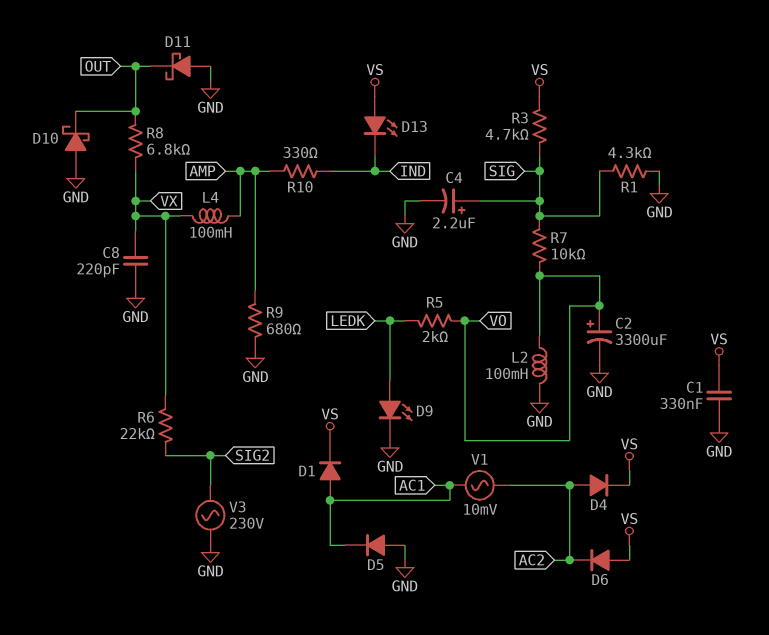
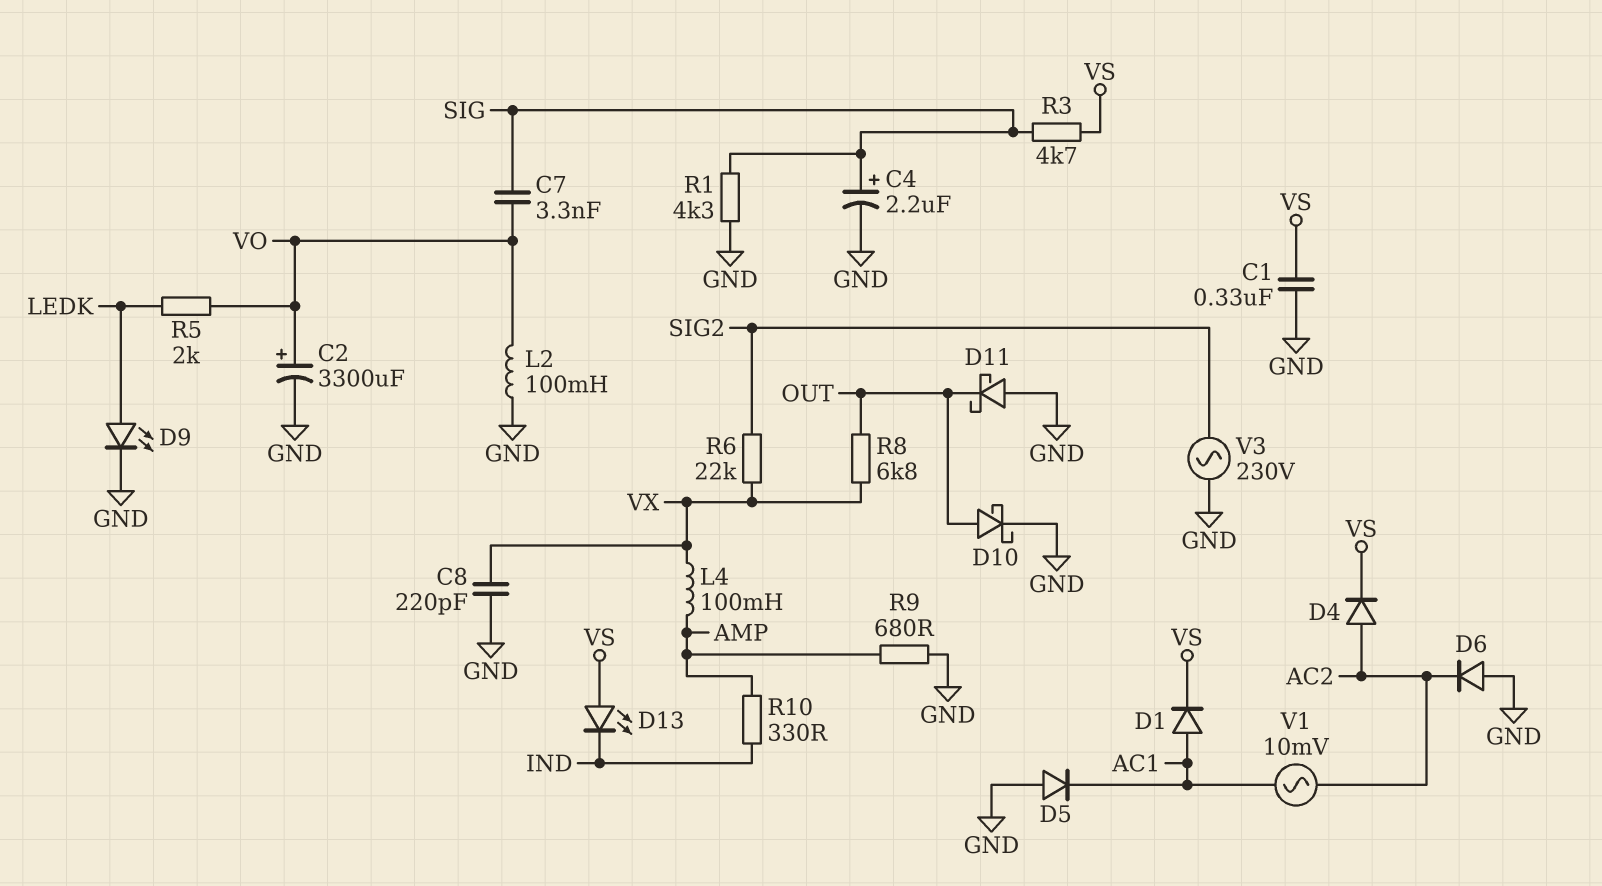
C7: none -> 3.3nF (SIG, VO)
D6: diode (A VS, K AC2) -> diode (A GND, K AC2)
D10: schottky (A GND, K OUT) -> schottky (A OUT, K GND)
R7: 10k (SIG, VO) -> none

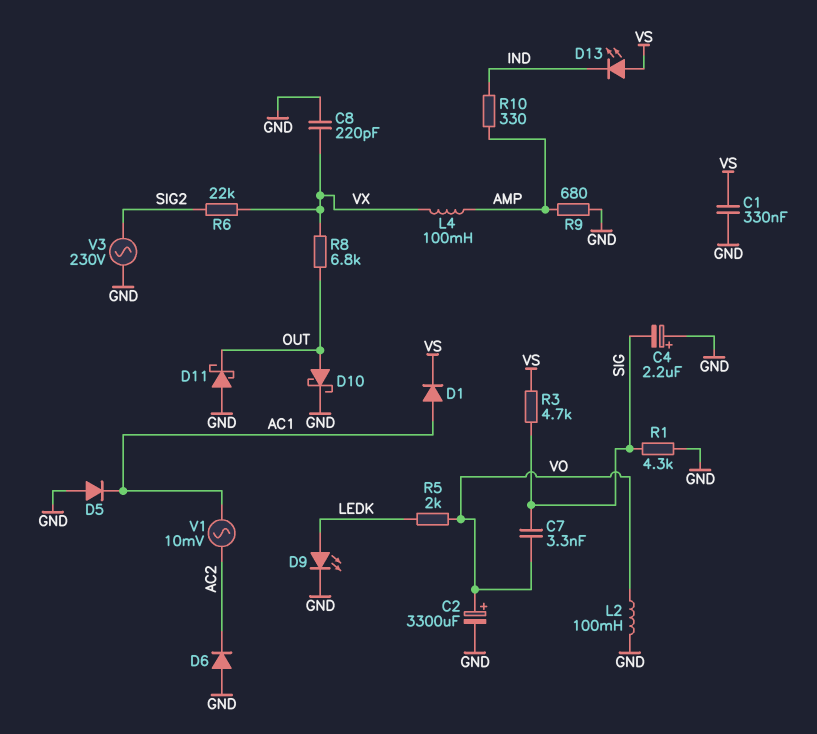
C4: 2.2uF (plus SIG, minus GND) -> 2.2uF (plus GND, minus SIG)
D4: diode (A AC2, K VS) -> none

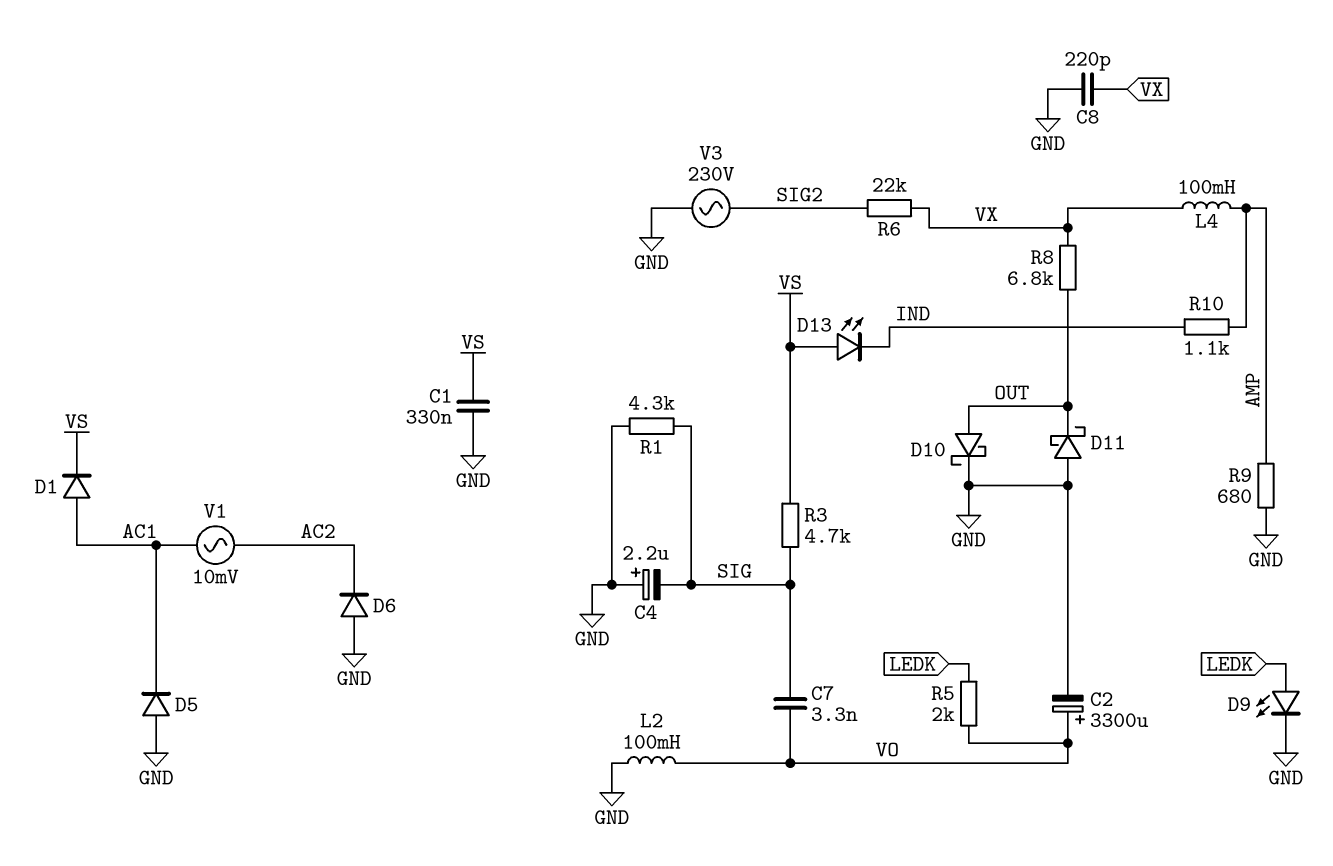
R10: 330 (AMP, IND) -> 1.1k (AMP, IND)

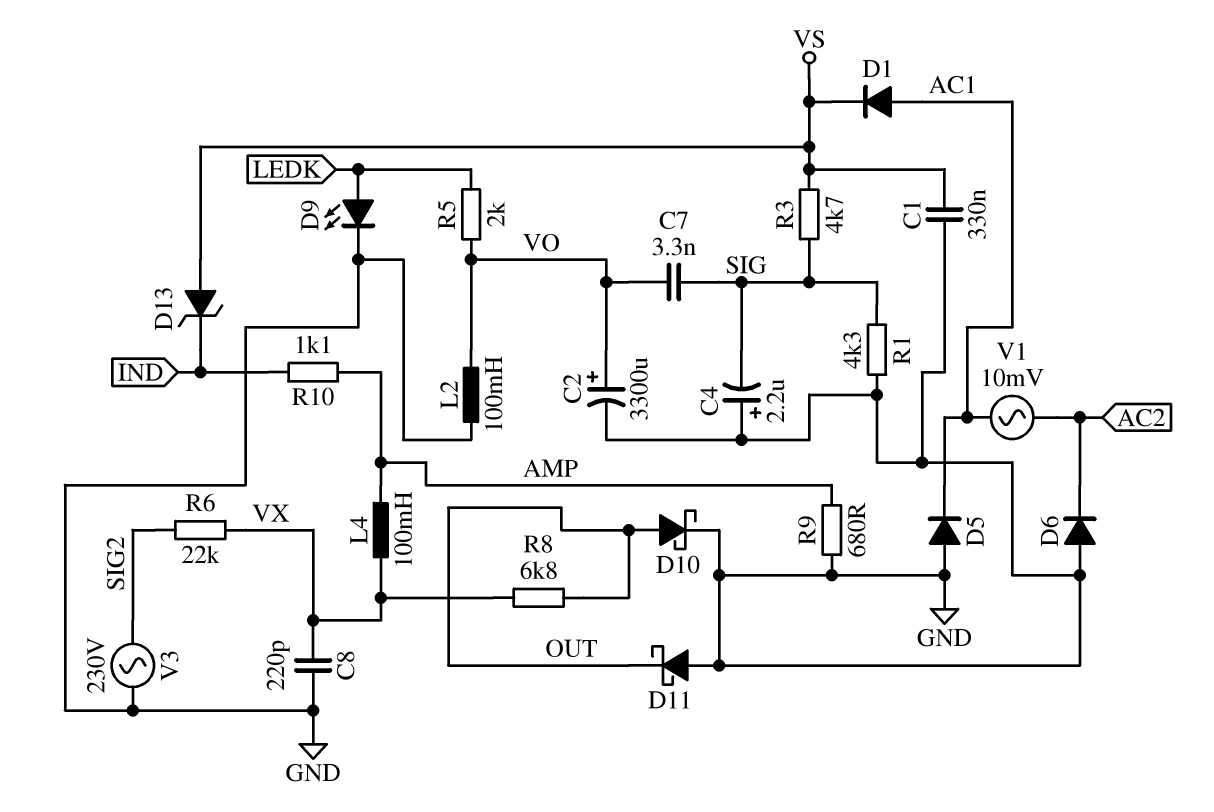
D13: LED (A VS, K IND) -> zener (A VS, K IND)

